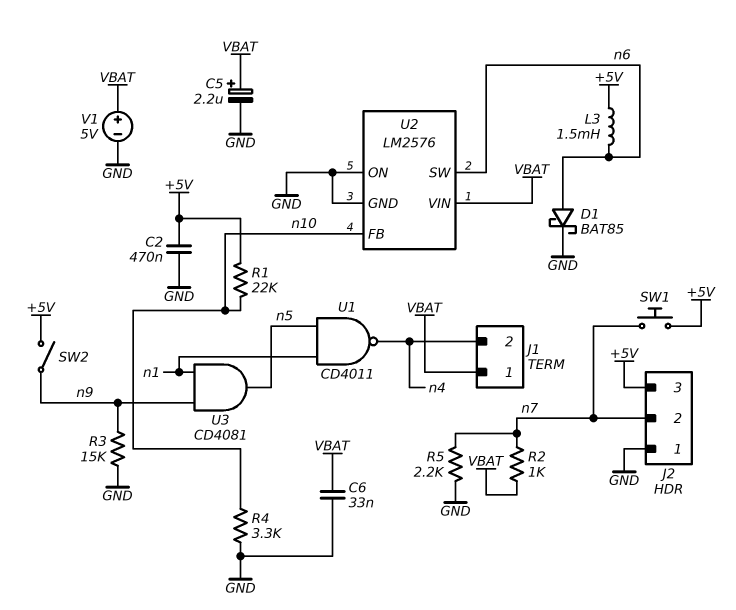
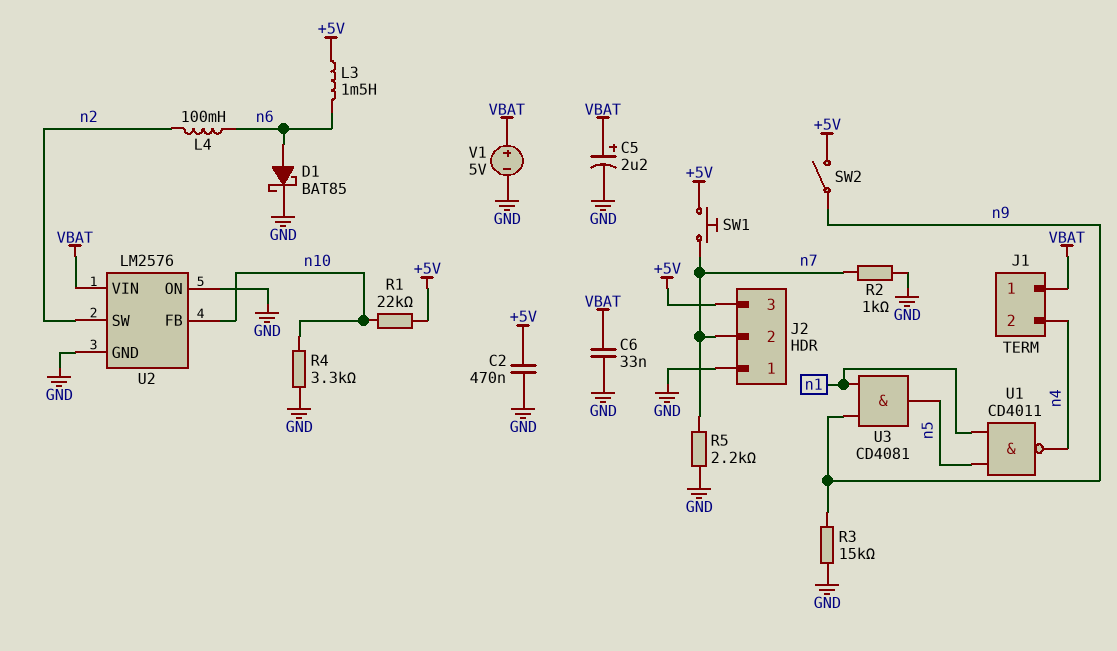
L4: none -> 100mH (n2, n6)
R2: 1k (VBAT, n7) -> 1k (GND, n7)
U2 pin SW: n6 -> n2

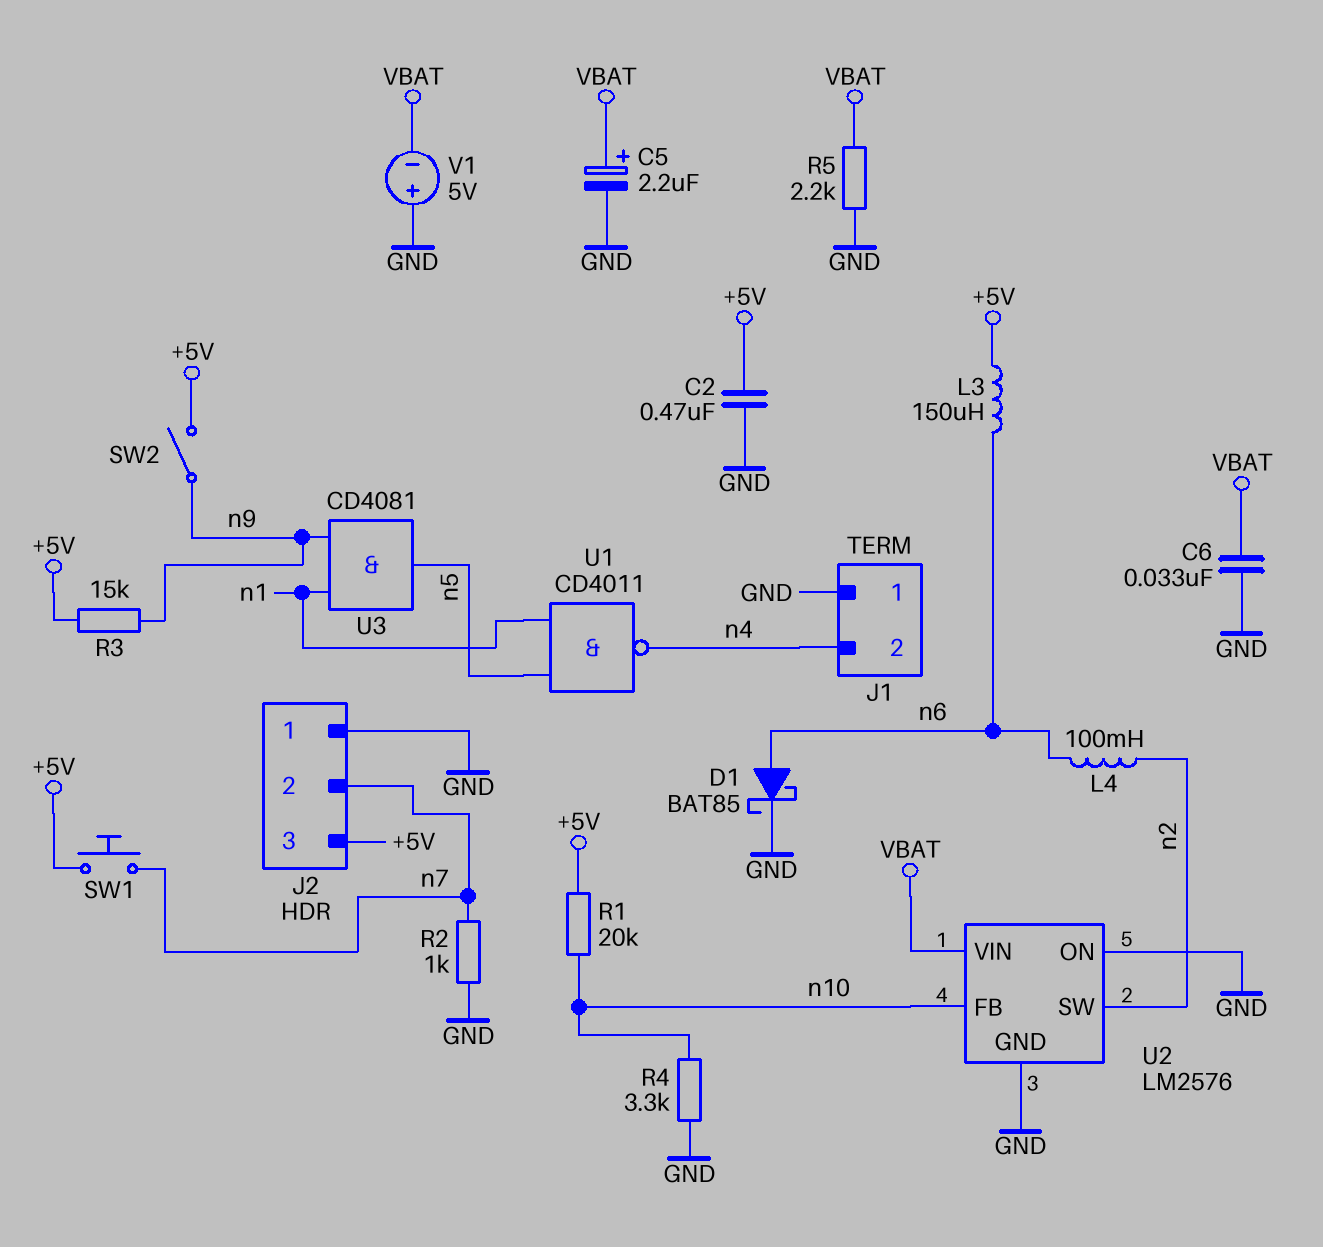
J1 pin 1: VBAT -> GND
L3: 1.5mH (+5V, n6) -> 150uH (+5V, n6)
R1: 22k (+5V, n10) -> 20k (+5V, n10)
R3: 15k (GND, n9) -> 15k (+5V, n9)
R5: 2.2k (GND, n7) -> 2.2k (GND, VBAT)
V1: 5V (plus VBAT, minus GND) -> 5V (plus GND, minus VBAT)

